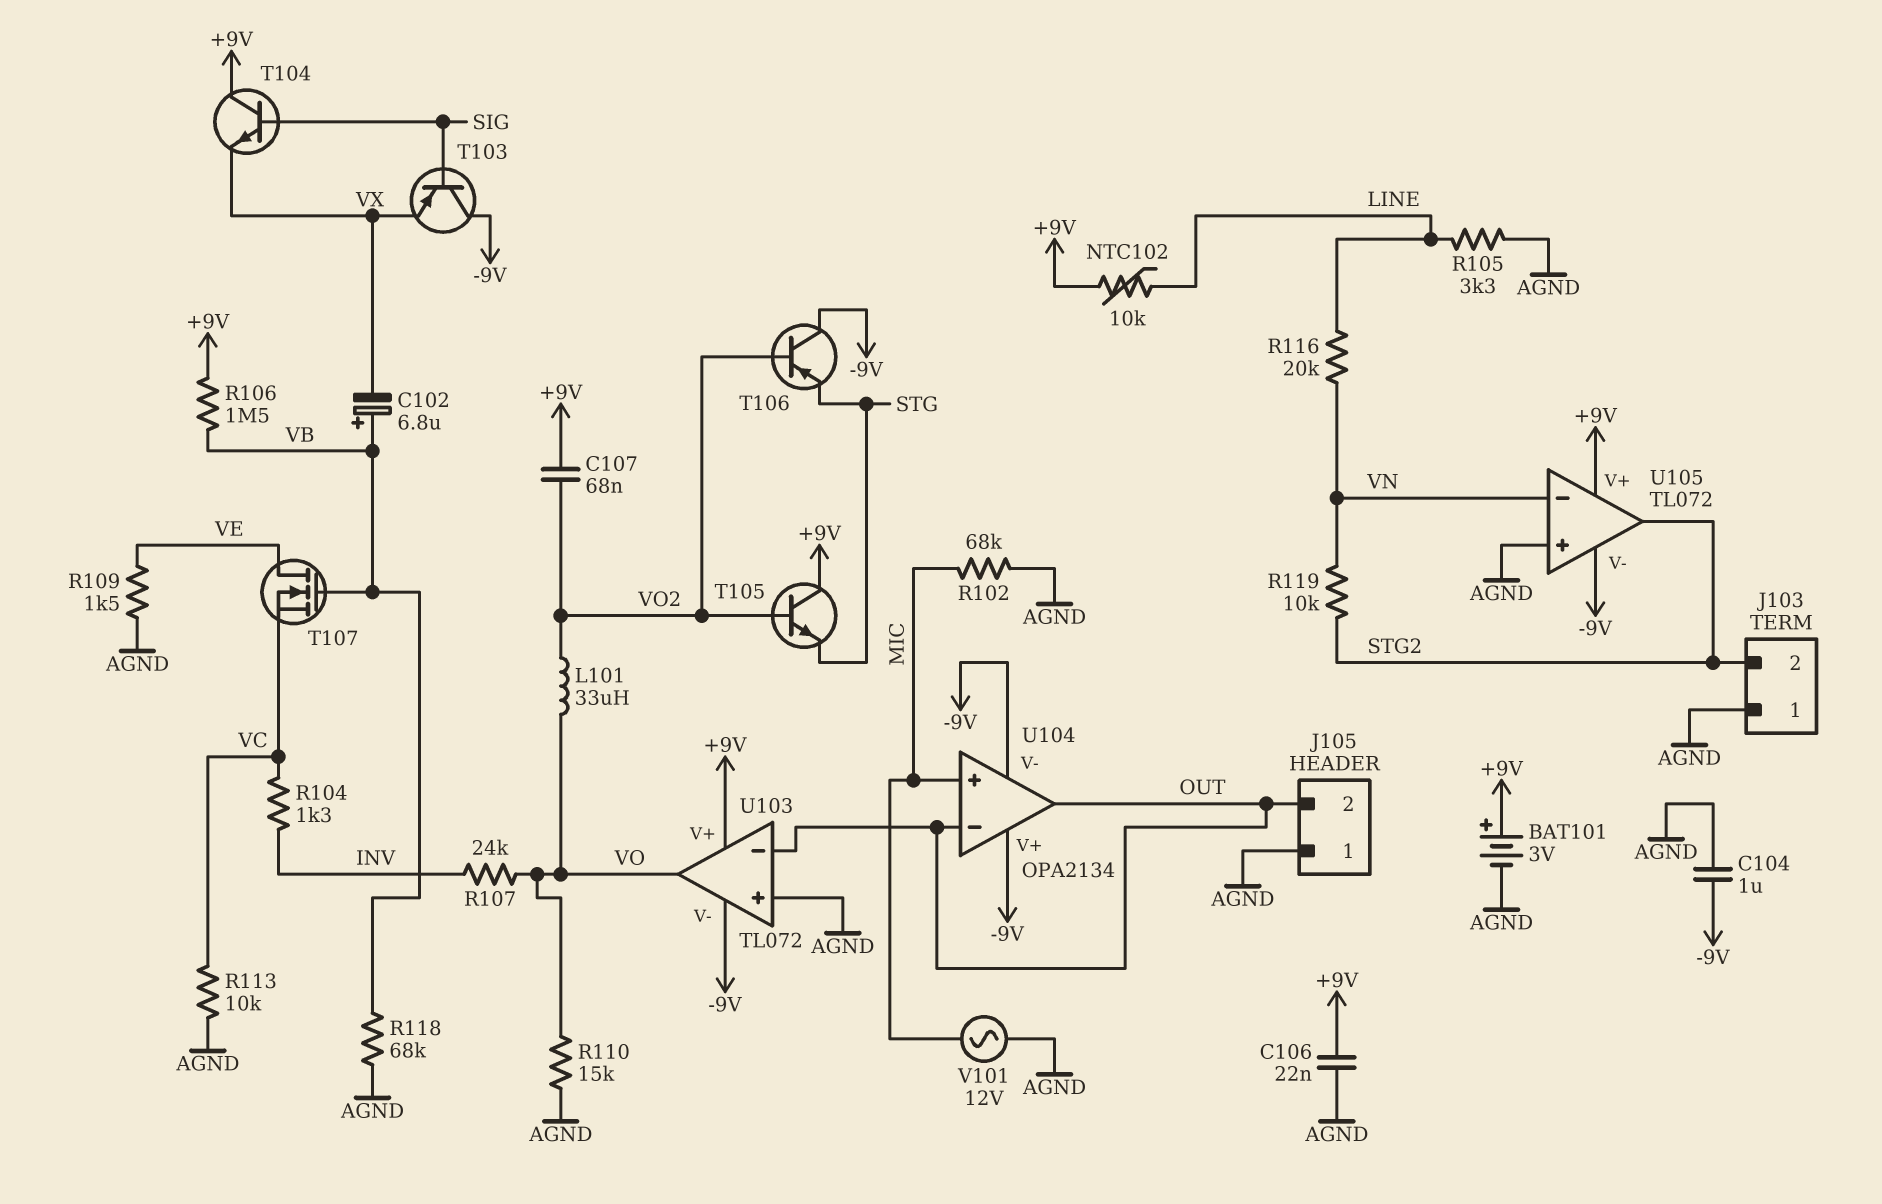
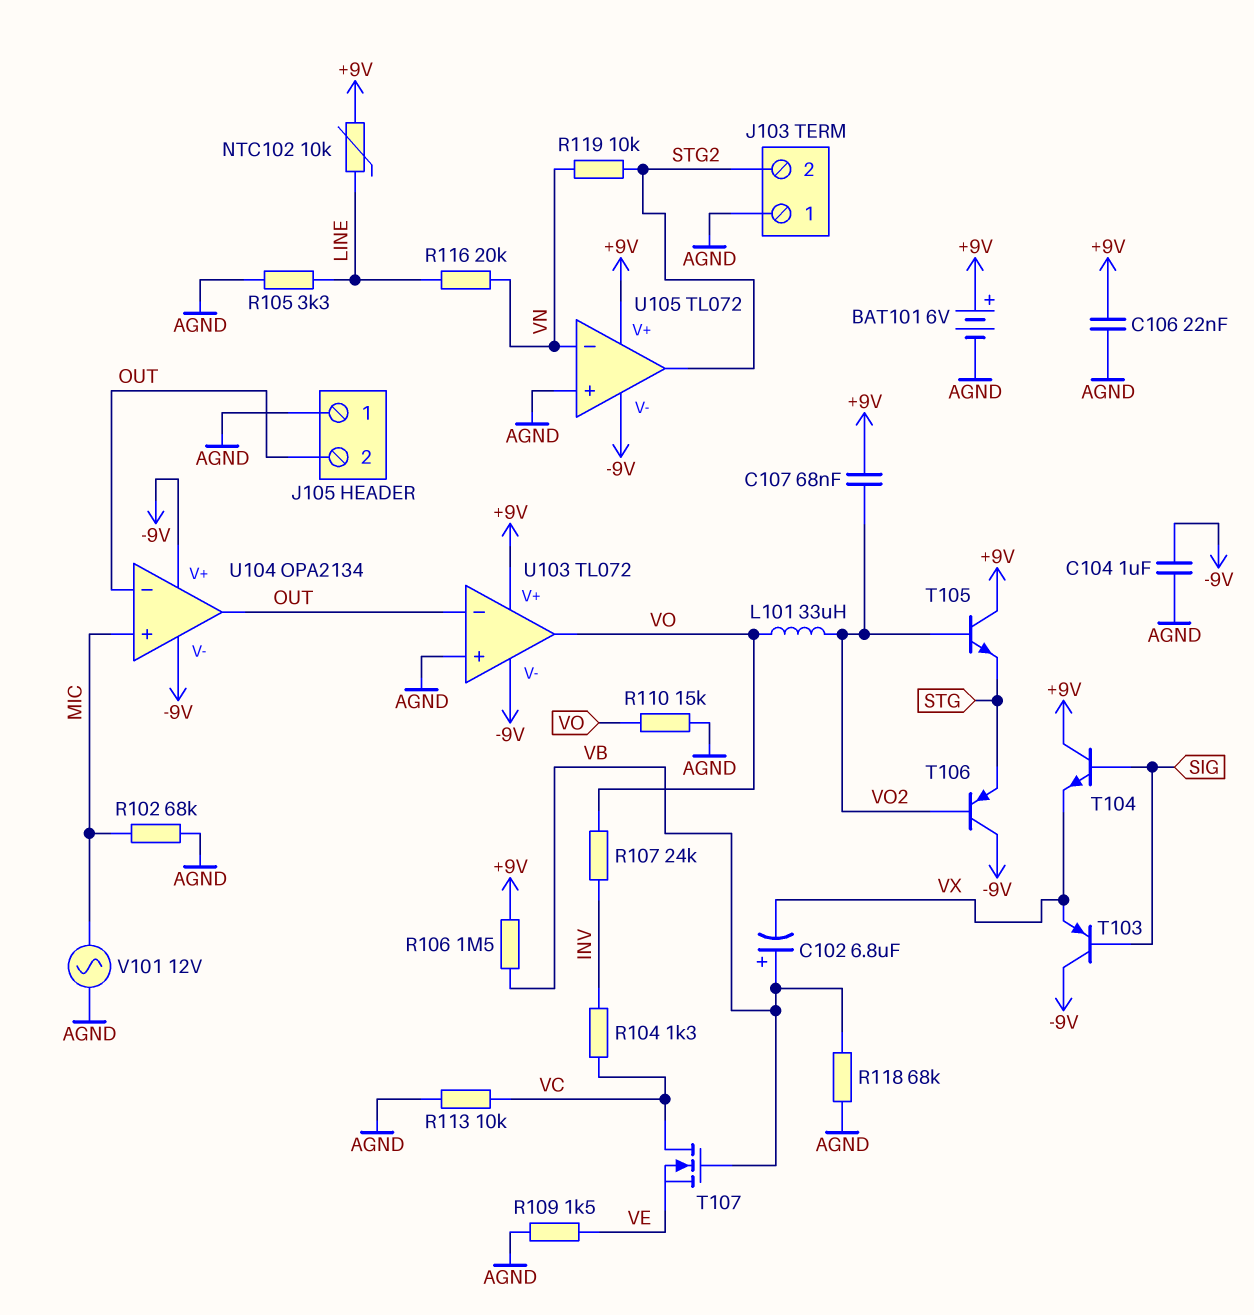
BAT101: 3V (plus +9V, minus AGND) -> 6V (plus +9V, minus AGND)
T107: NMOS (G VB, D VE, S VC) -> NMOS (G VB, D VC, S VE)

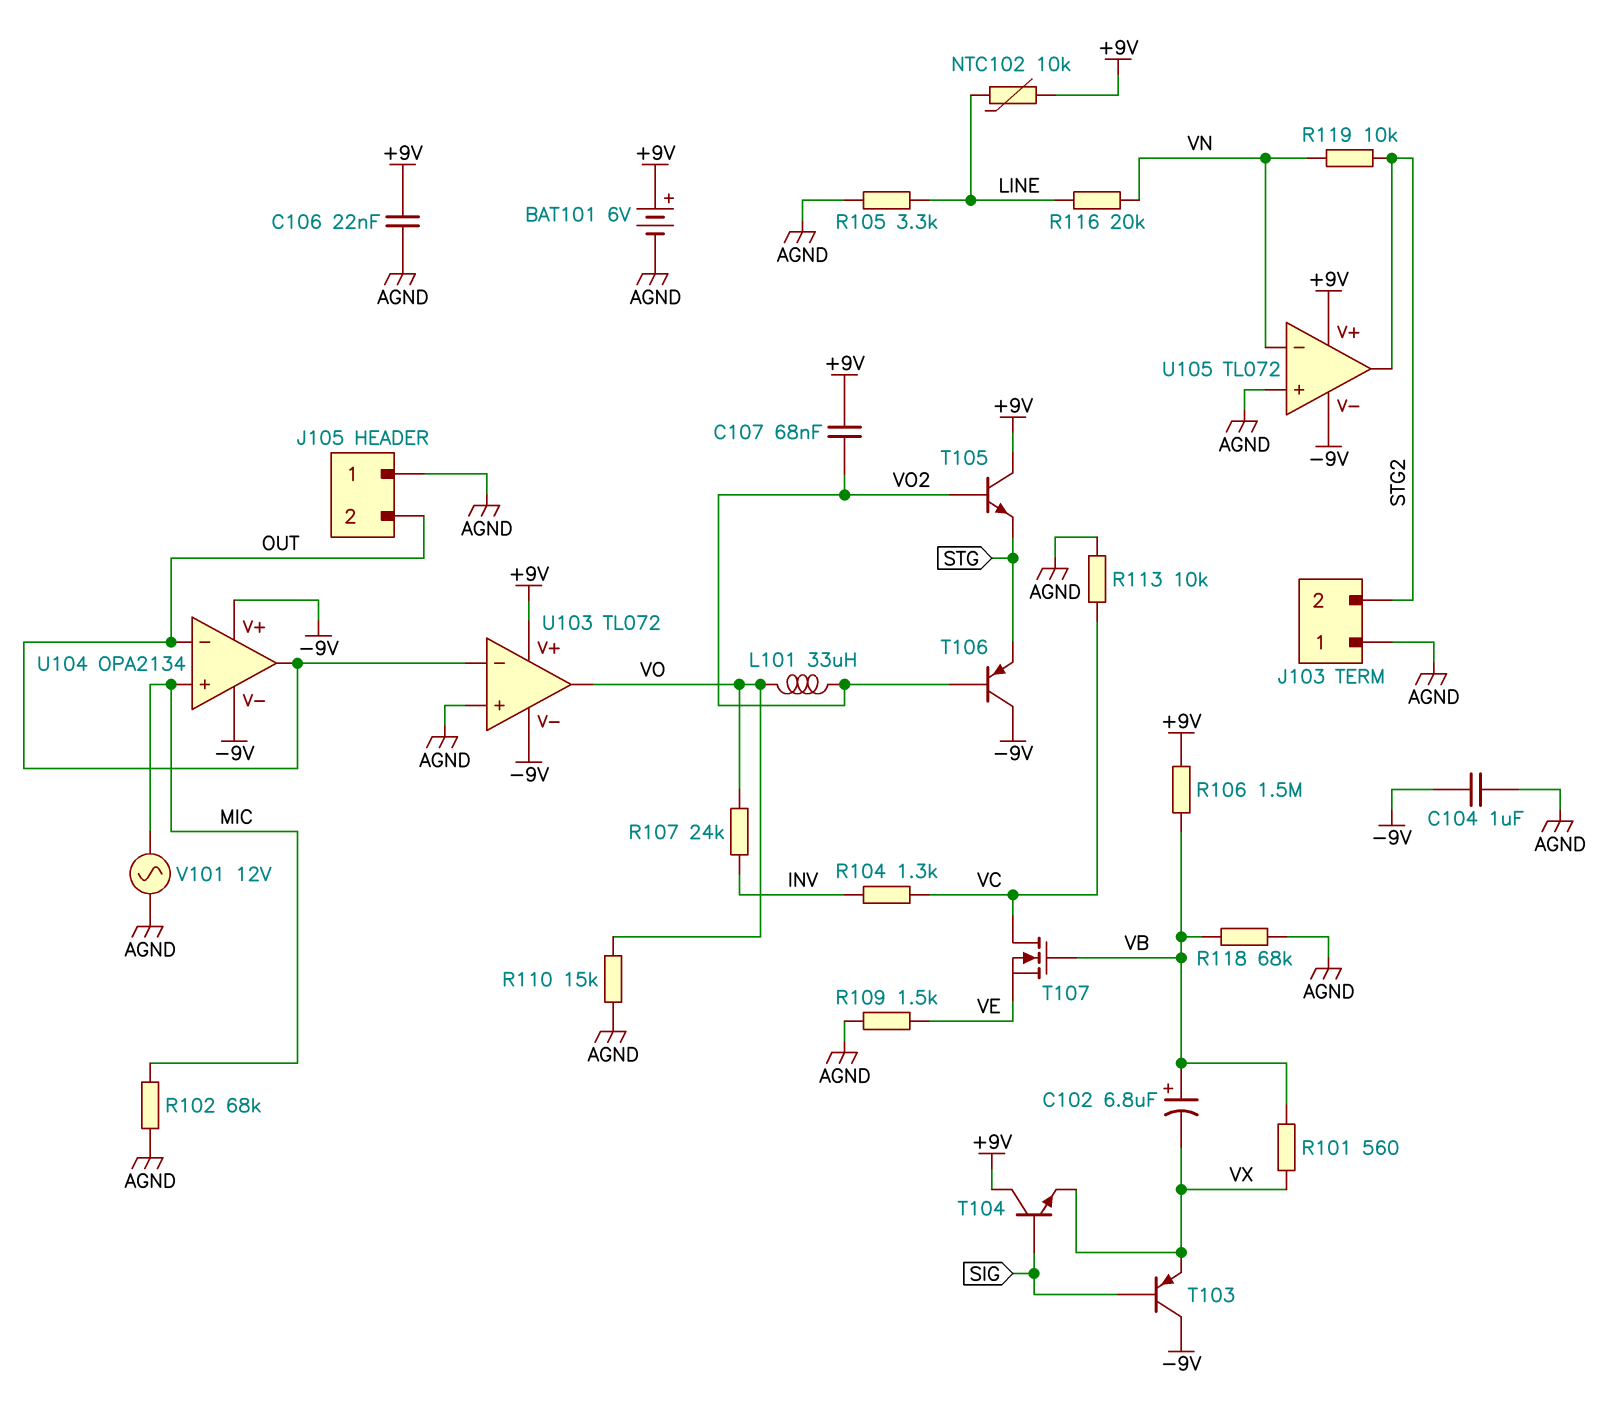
R101: none -> 560 (VB, VX)

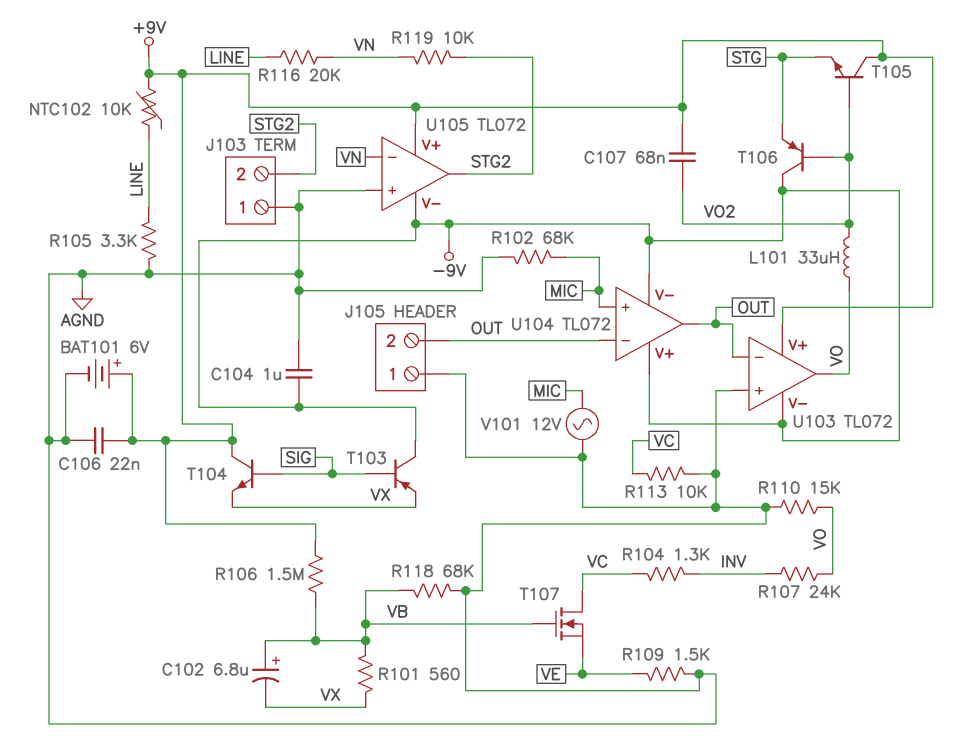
U104: OPA2134 -> TL072

